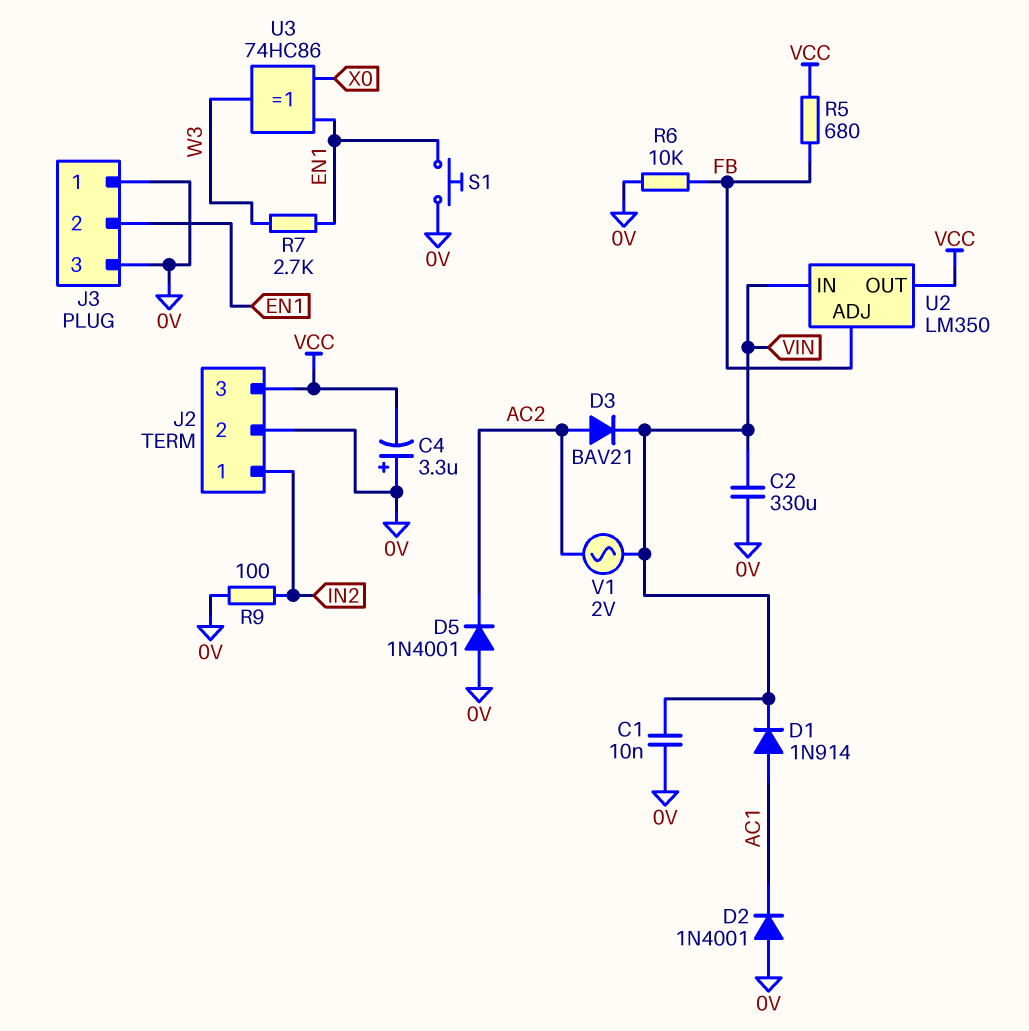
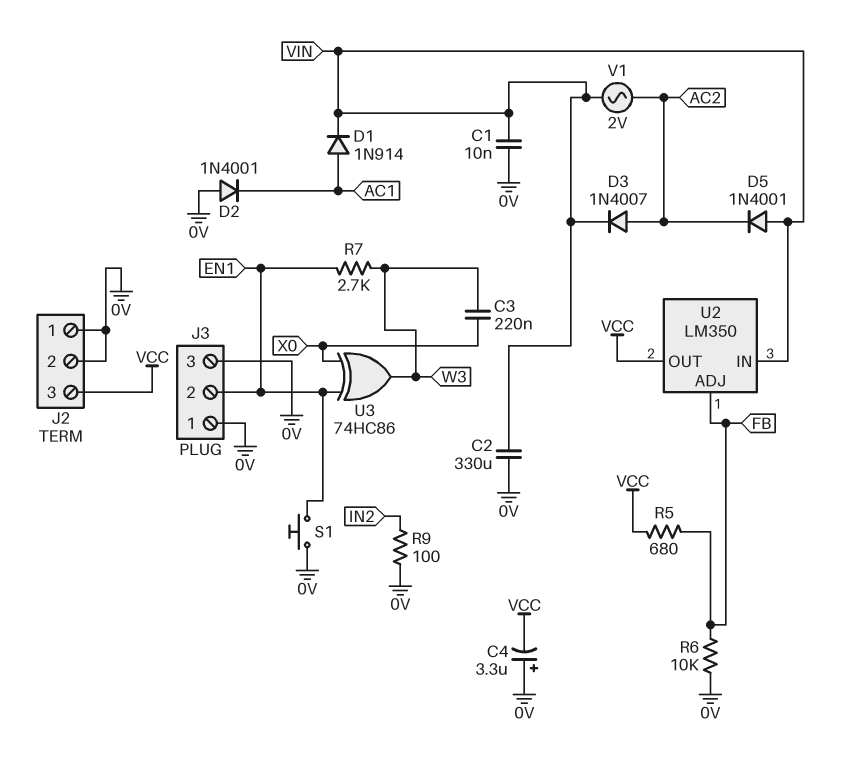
C3: none -> 220nF (W3, X0)
D3: diode BAV21 (A AC2, K VIN) -> diode 1N4007 (A AC2, K VIN)
D5: diode 1N4001 (A 0V, K AC2) -> diode 1N4001 (A VIN, K AC2)
J2 pin 1: IN2 -> 0V

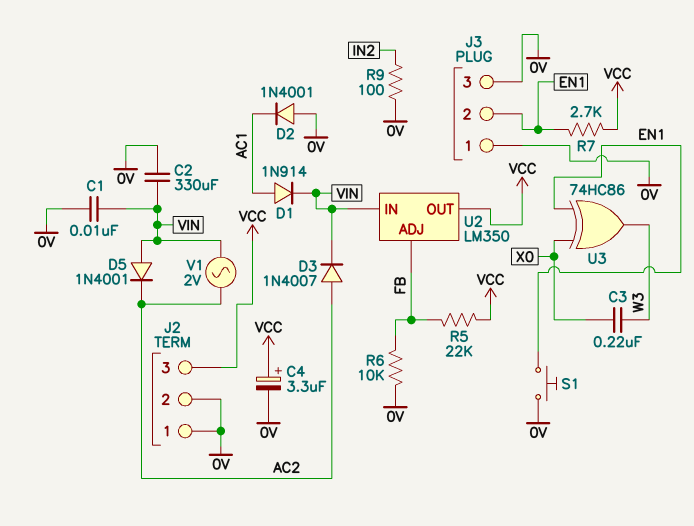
C4: 3.3uF (plus 0V, minus VCC) -> 3.3uF (plus VCC, minus 0V)
R5: 680 (FB, VCC) -> 22k (FB, VCC)
R7: 2.7k (EN1, W3) -> 2.7k (EN1, VCC)

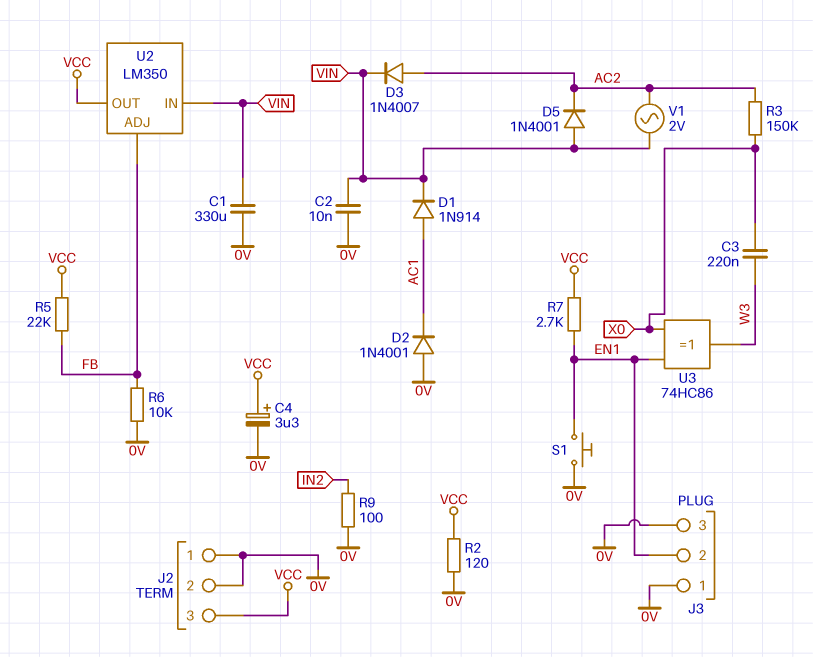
C1: 10nF (0V, VIN) -> 330uF (0V, VIN)
C2: 330uF (0V, VIN) -> 10nF (0V, VIN)
R2: none -> 120 (0V, VCC)
R3: none -> 150k (AC2, X0)

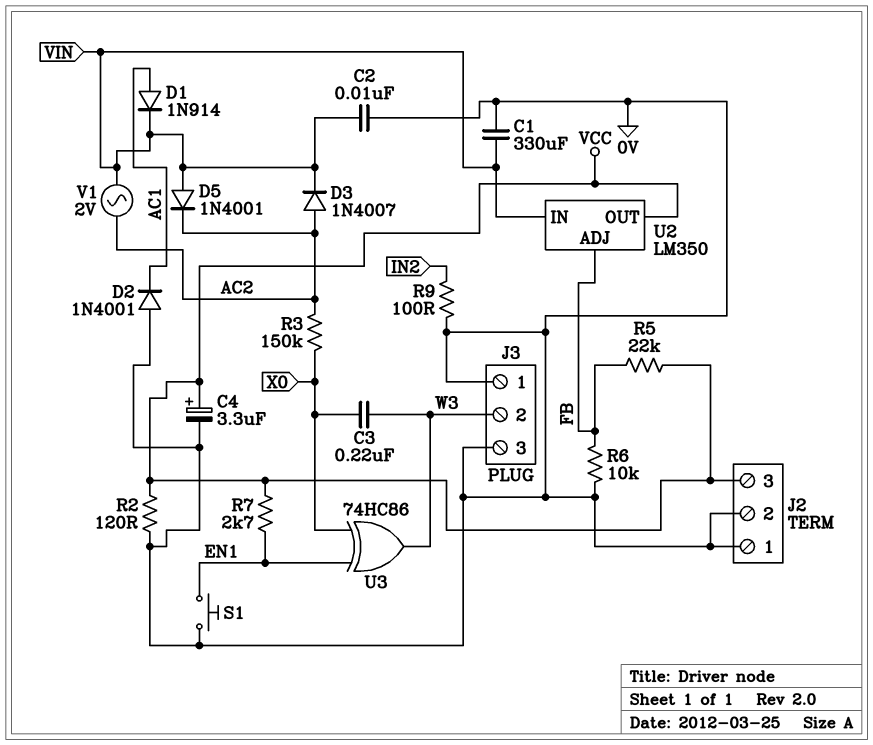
J3 pin 2: EN1 -> W3

